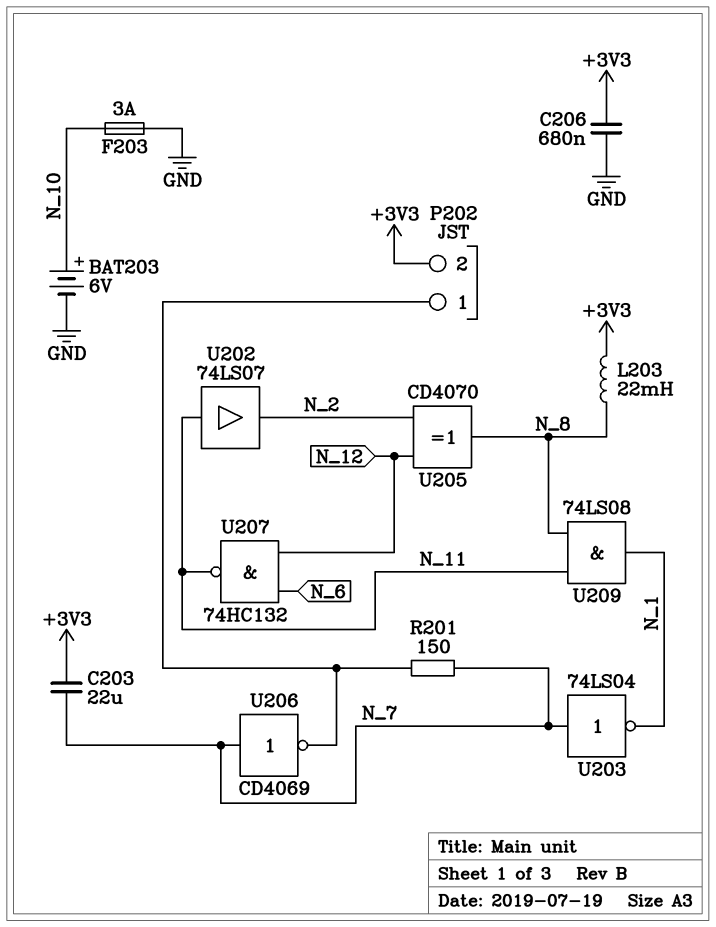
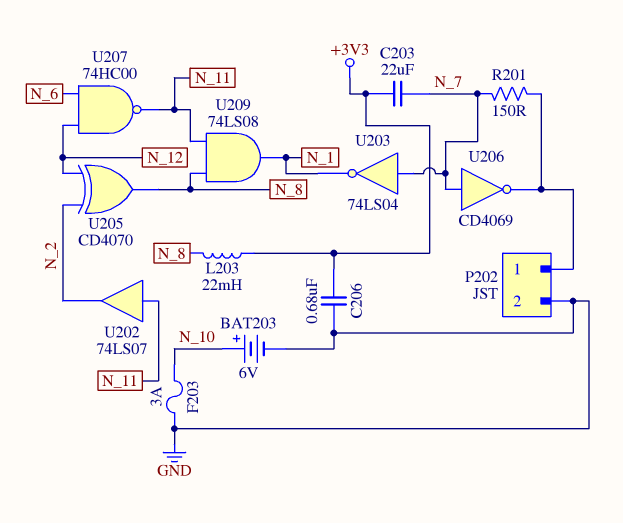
P202 pin 2: +3V3 -> GND
U207: NAND 74HC132 (in N_6, in N_12, out N_11) -> NAND 74HC00 (in N_6, in N_12, out N_11)

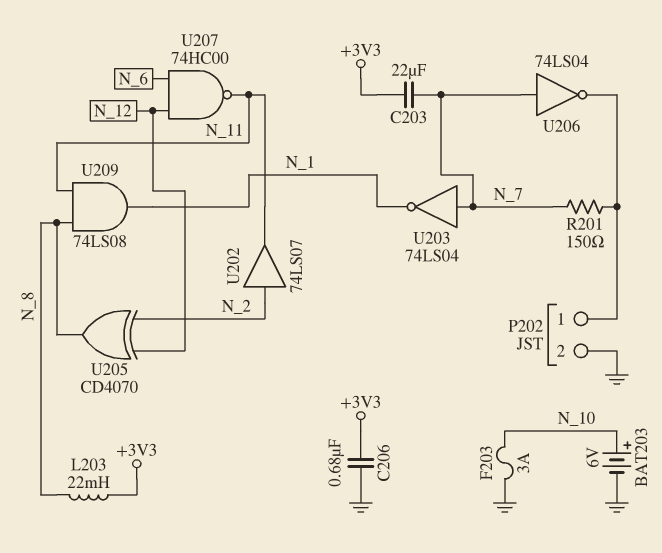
U202: buffer 74LS07 (in N_11, out N_2) -> buffer 74LS07 (in N_2, out N_11)
U206: NOT CD4069 (in N_7, out P202/1) -> NOT 74LS04 (in N_7, out P202/1)

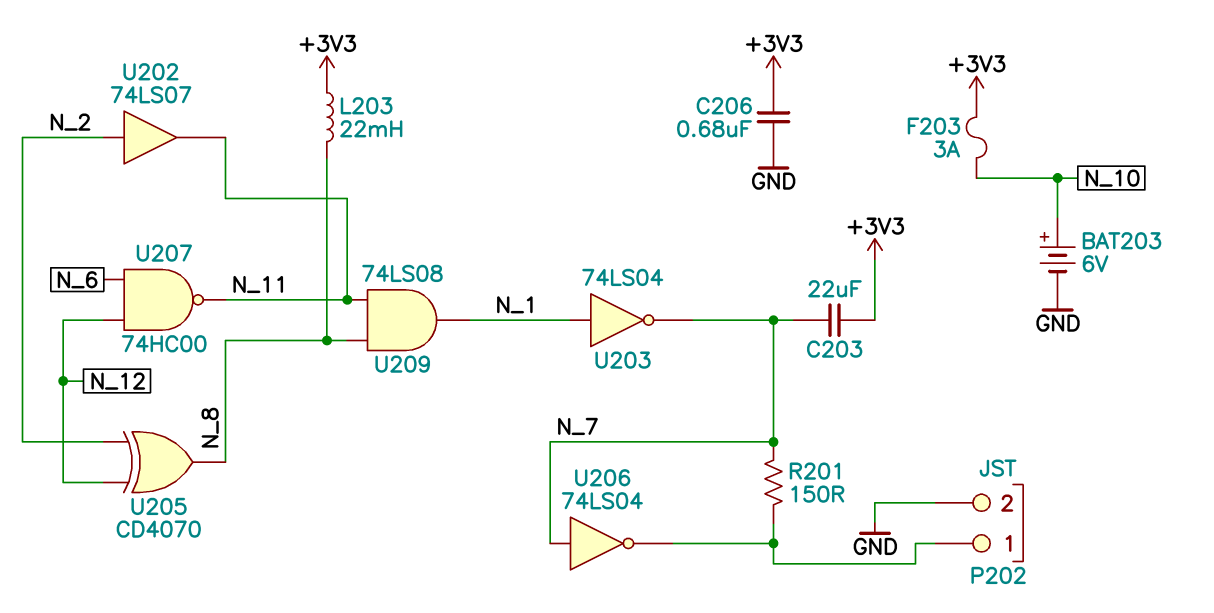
F203: 3A (GND, N_10) -> 3A (+3V3, N_10)
U203: NOT 74LS04 (in N_7, out N_1) -> NOT 74LS04 (in N_1, out N_7)

